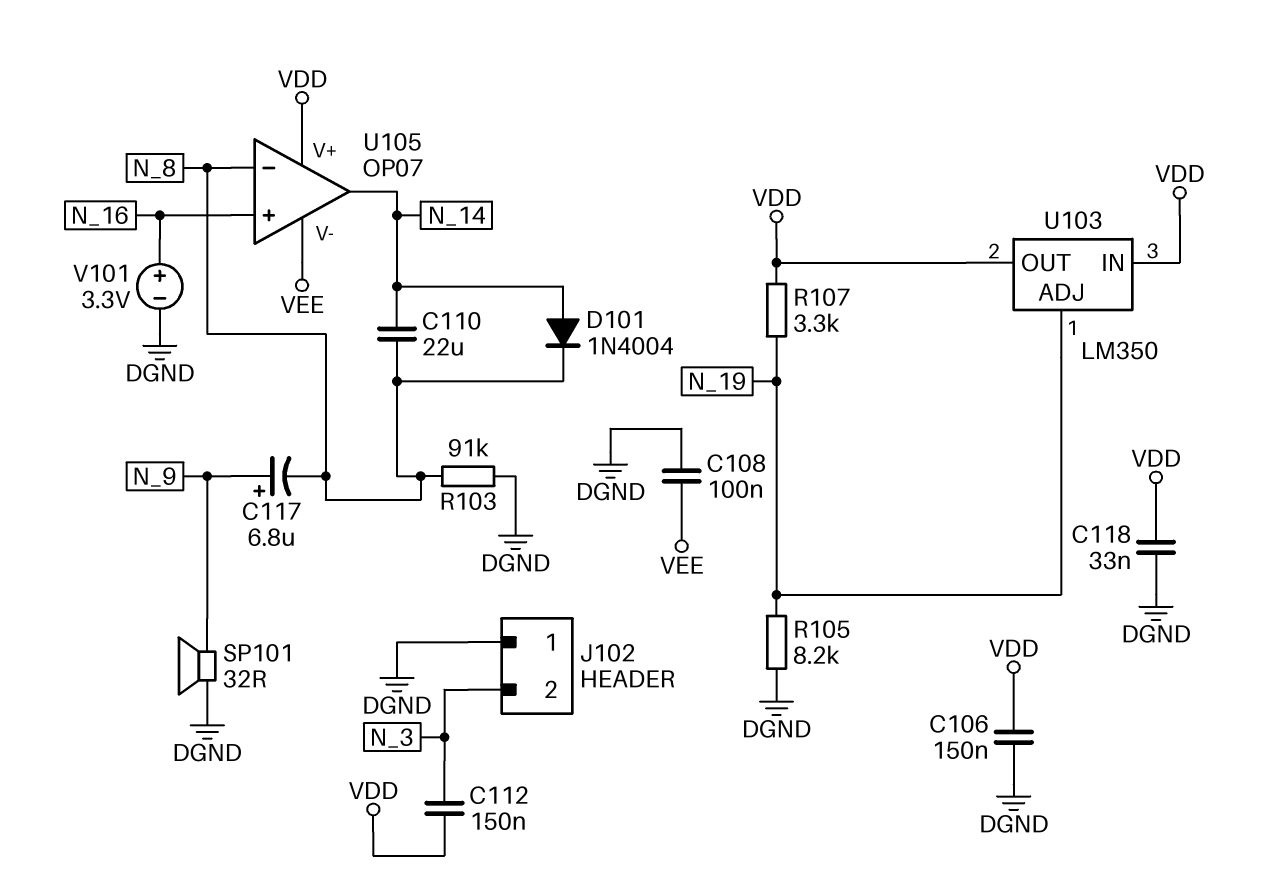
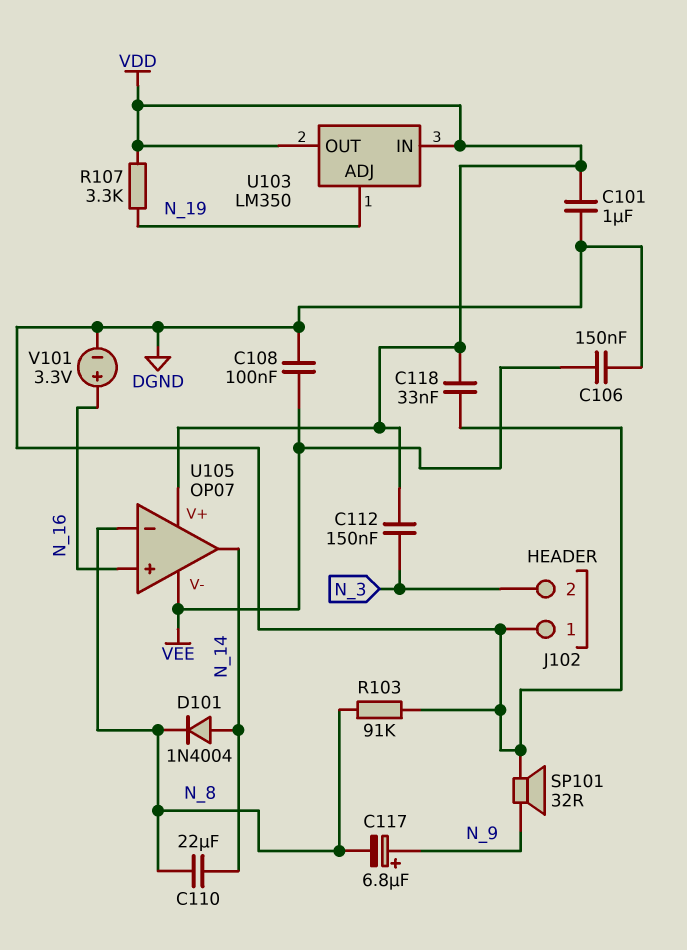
C101: none -> 1uF (DGND, VDD)
C106: 150nF (DGND, VDD) -> 150nF (DGND, VEE)
R105: 8.2k (DGND, N_19) -> none

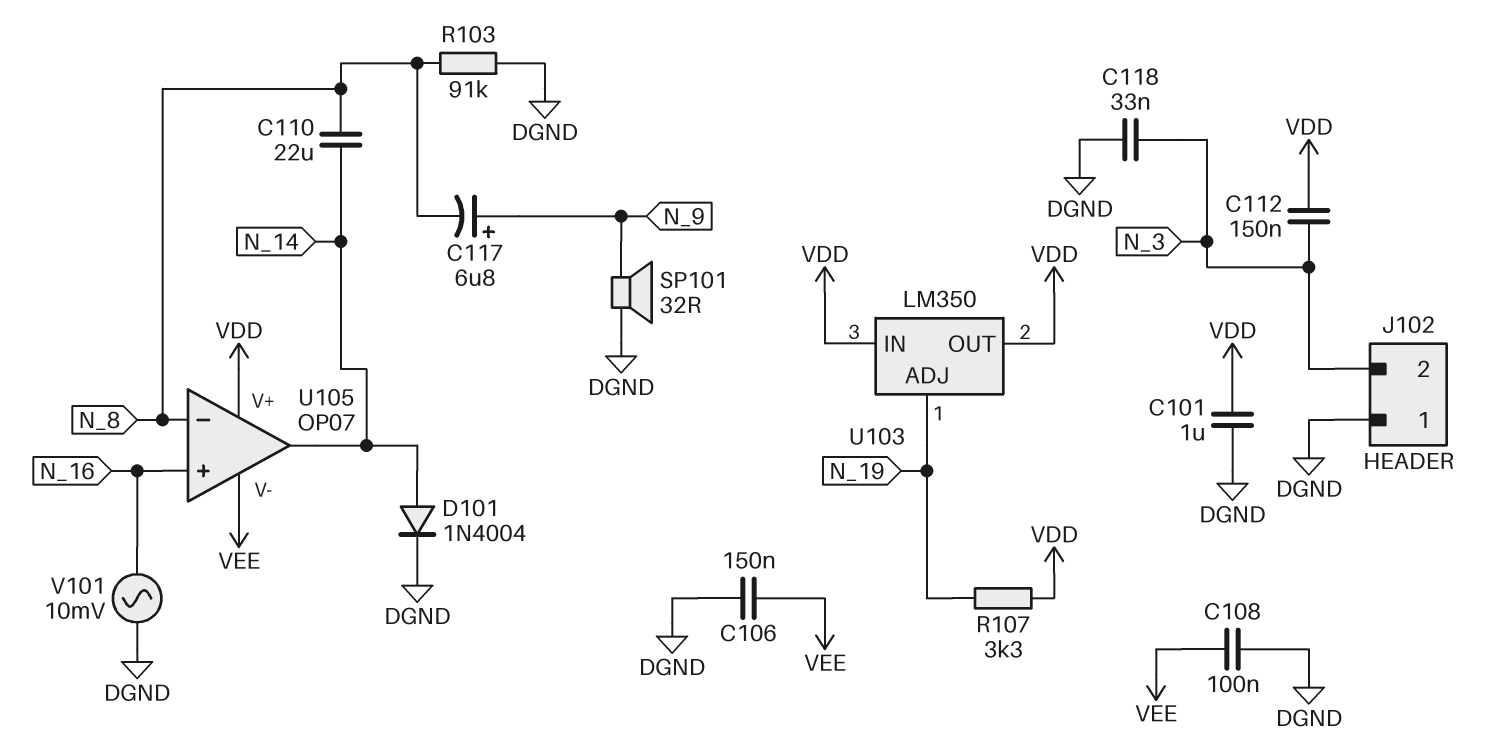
C118: 33nF (DGND, VDD) -> 33nF (DGND, N_3)
D101: diode 1N4004 (A N_14, K N_8) -> diode 1N4004 (A N_14, K DGND)
V101: 3.3V (plus N_16, minus DGND) -> AC 10mV (DGND, N_16)

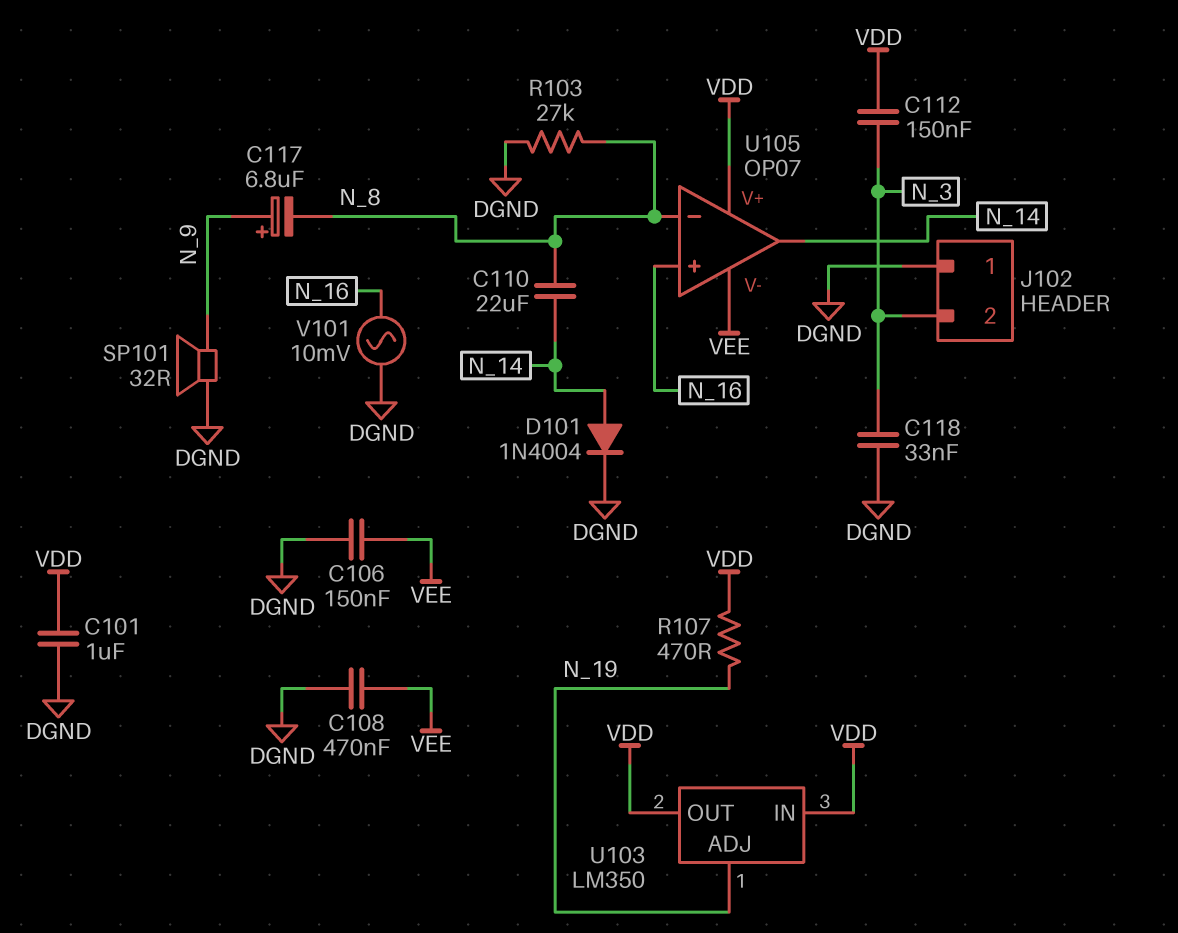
C108: 100nF (DGND, VEE) -> 470nF (DGND, VEE)
R103: 91k (DGND, N_8) -> 27k (DGND, N_8)
R107: 3.3k (N_19, VDD) -> 470 (N_19, VDD)

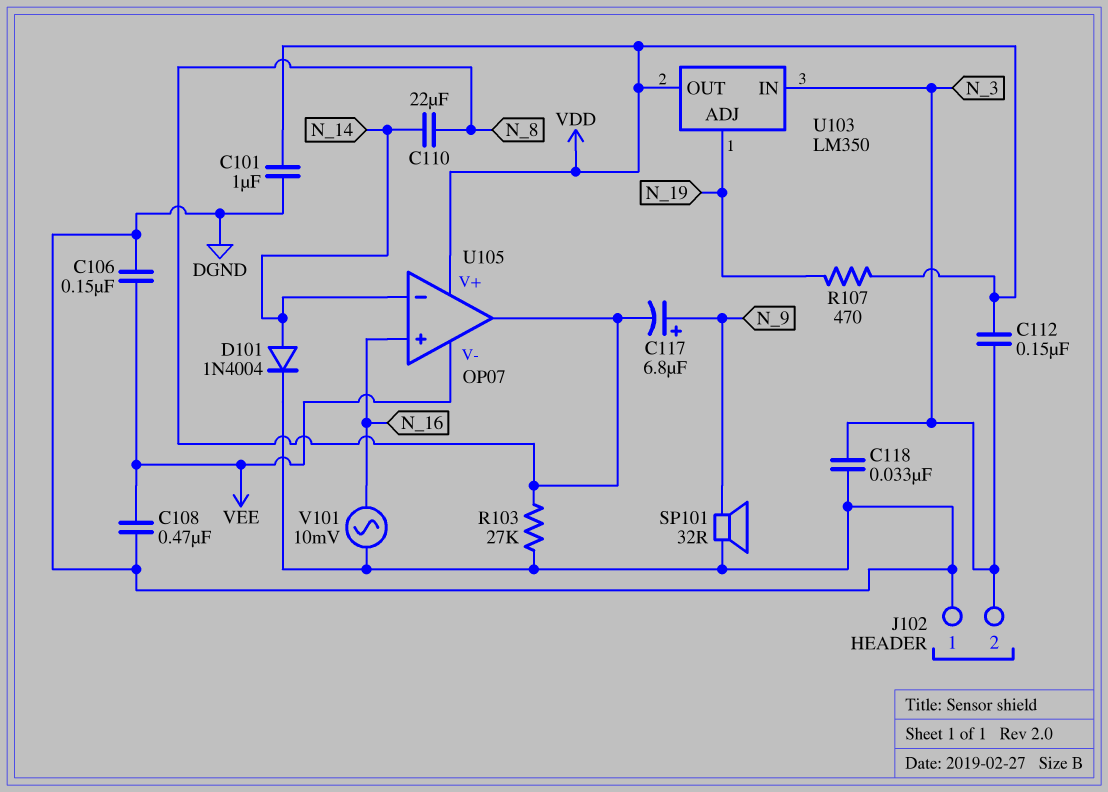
U103 pin IN: VDD -> N_3
U105 pin in-: N_8 -> N_14
U105 pin out: N_14 -> N_8

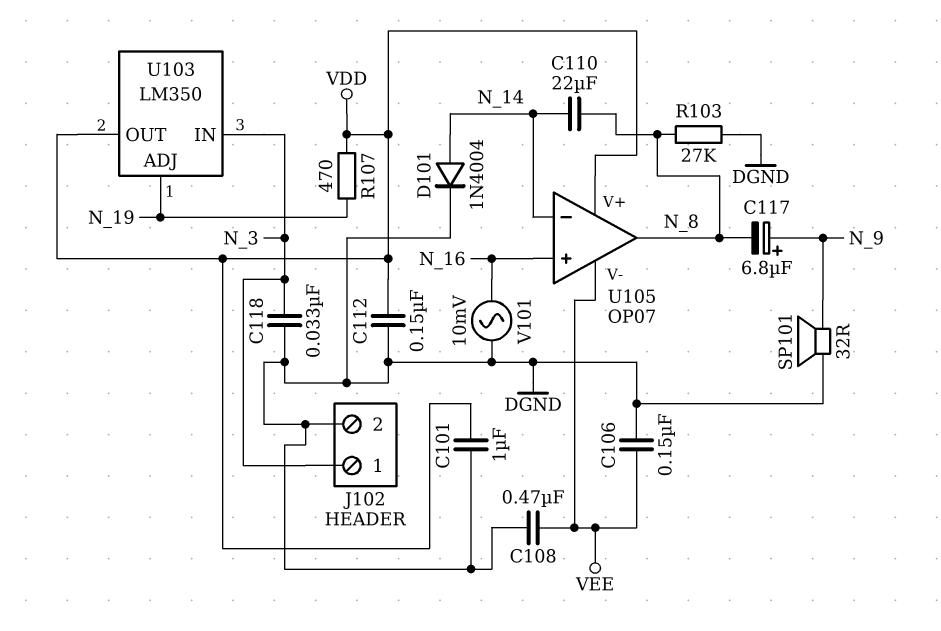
C112: 150nF (N_3, VDD) -> 150nF (DGND, VDD)
J102 pin 1: DGND -> N_3
J102 pin 2: N_3 -> DGND

